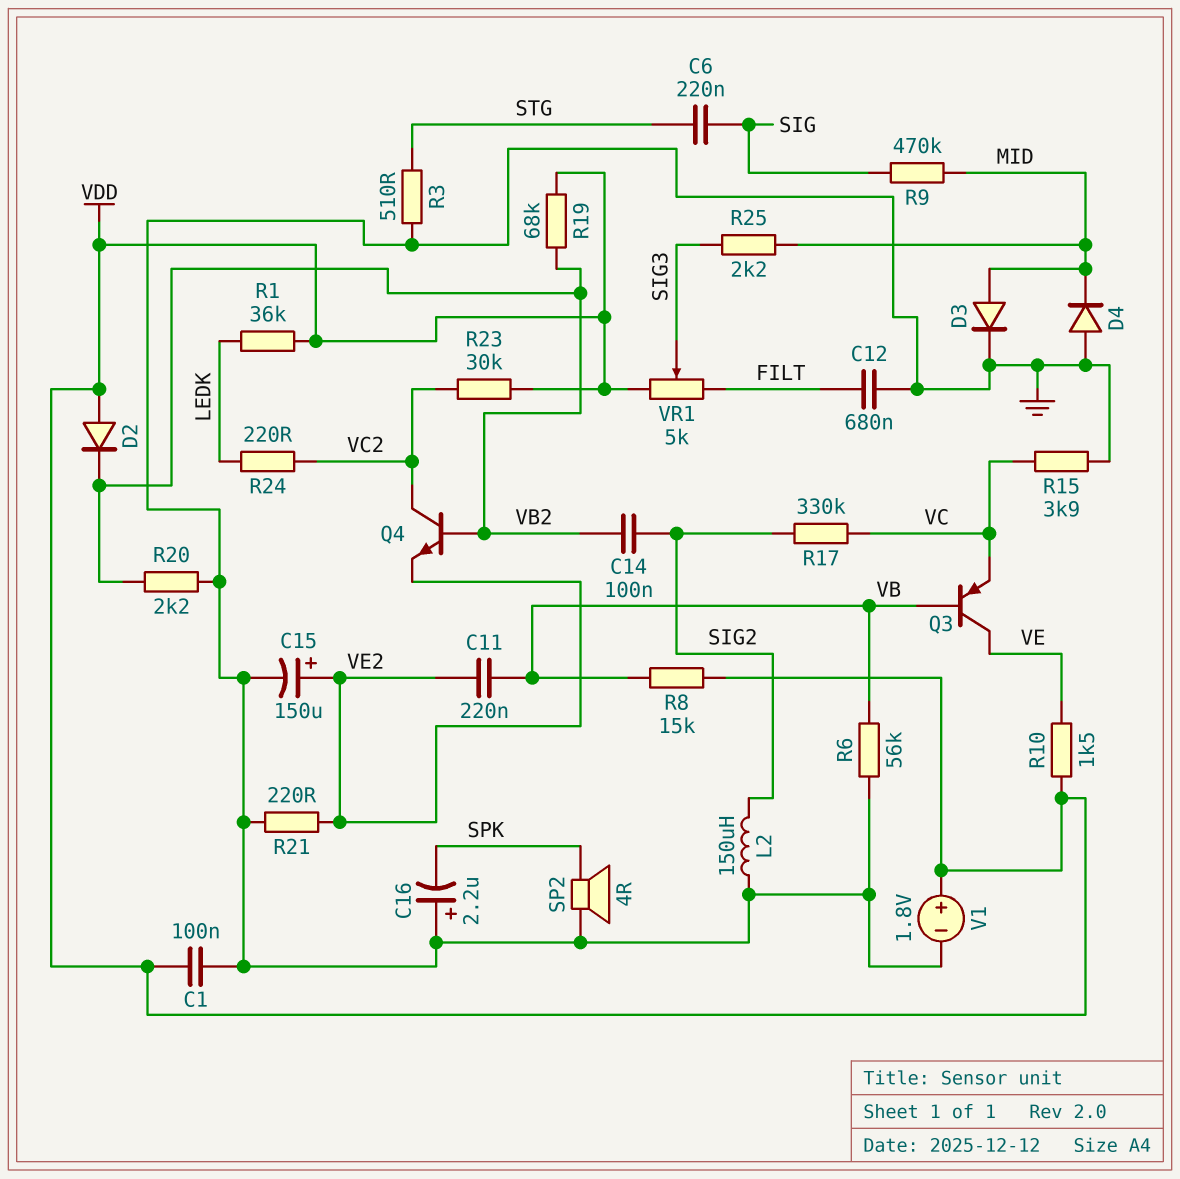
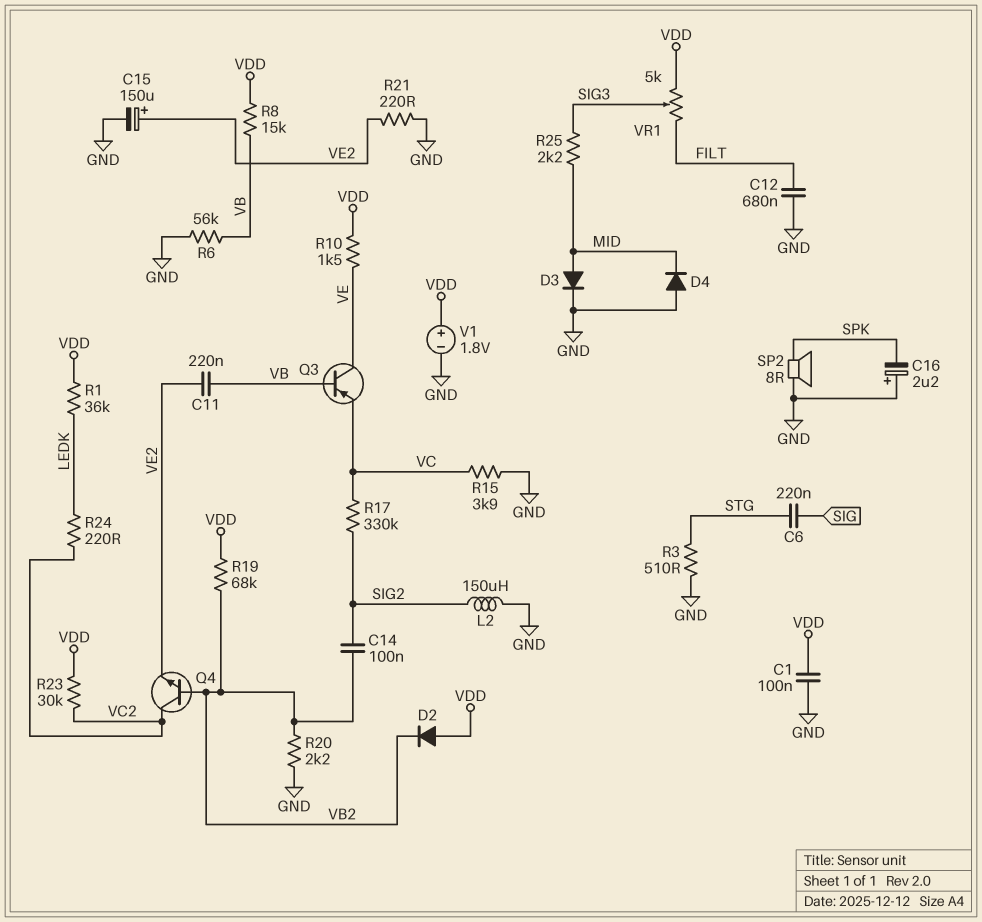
R9: 470k (MID, SIG) -> none
SP2: speaker 4R (GND, SPK) -> speaker 8R (GND, SPK)

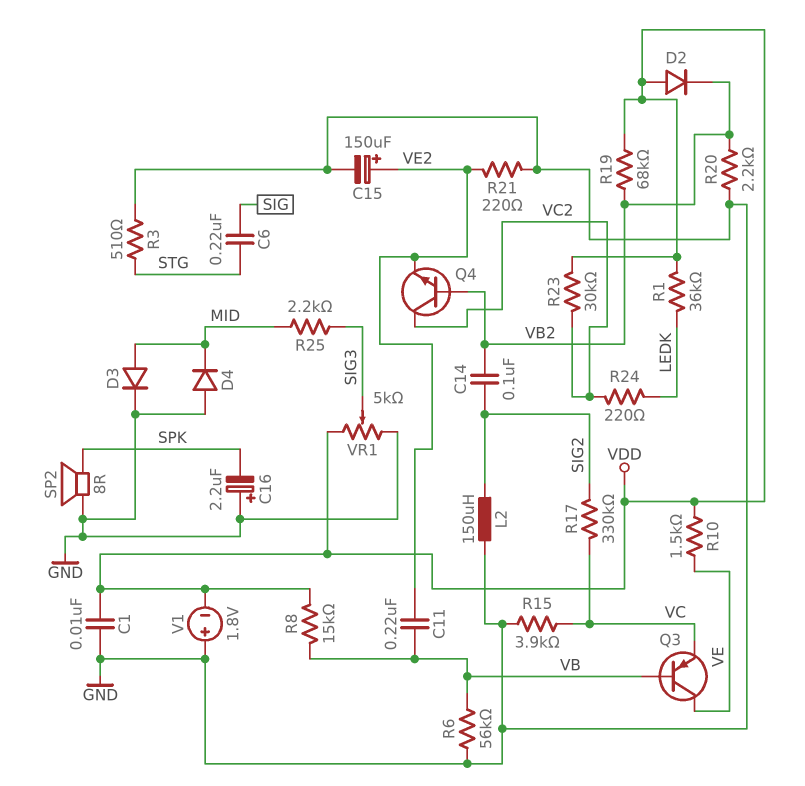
C1: 100nF (GND, VDD) -> 10nF (GND, VDD)
C12: 680nF (FILT, GND) -> none
V1: 1.8V (plus VDD, minus GND) -> 1.8V (plus GND, minus VDD)
VR1: 5k (FILT, VDD, wiper SIG3) -> 5k (GND, VDD, wiper SIG3)

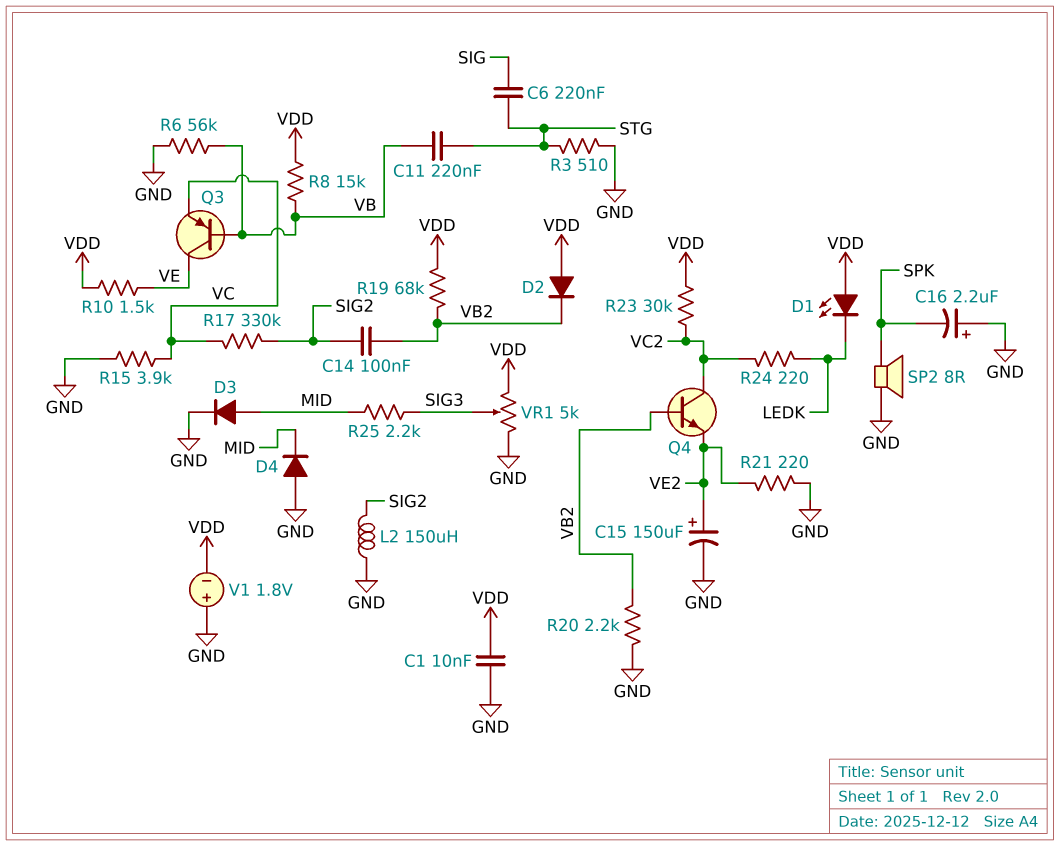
C11: 220nF (VB, VE2) -> 220nF (STG, VB)
D1: none -> LED (A VDD, K LEDK)
R1: 36k (LEDK, VDD) -> none

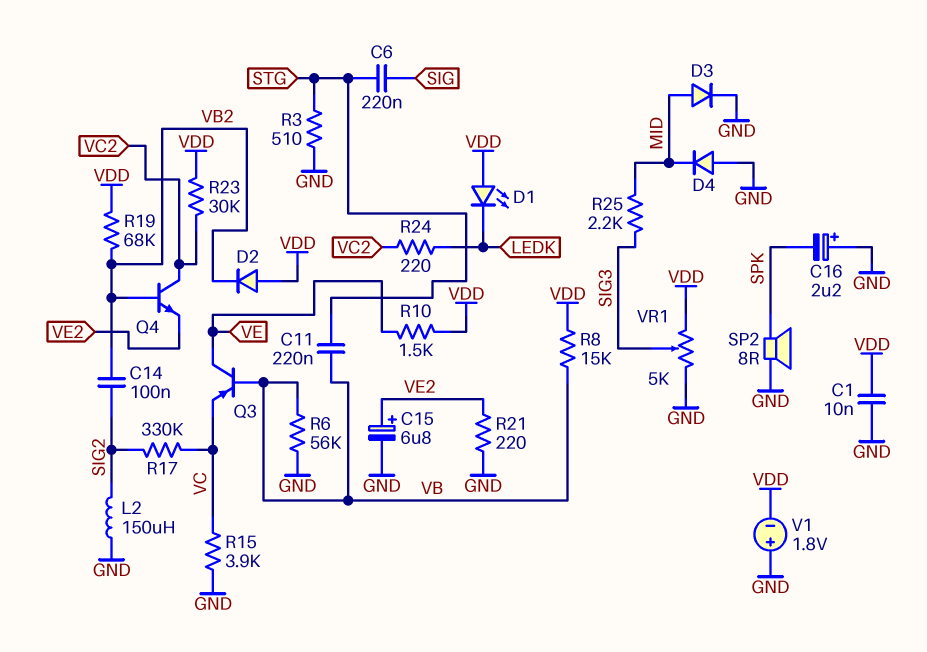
C15: 150uF (plus VE2, minus GND) -> 6.8uF (plus VE2, minus GND)
R20: 2.2k (GND, VB2) -> none

